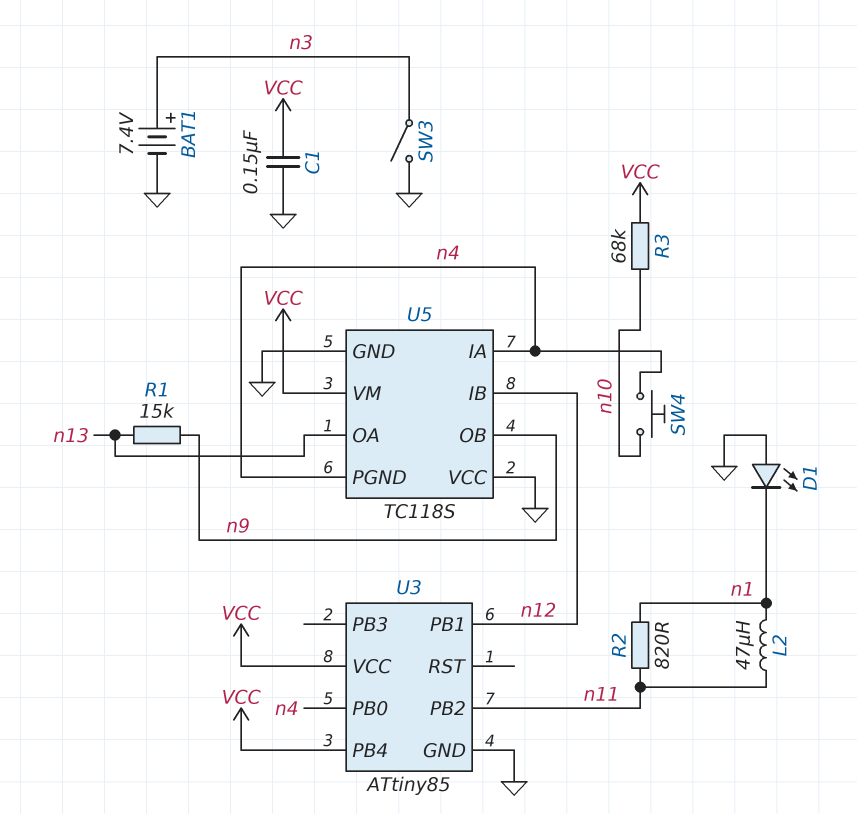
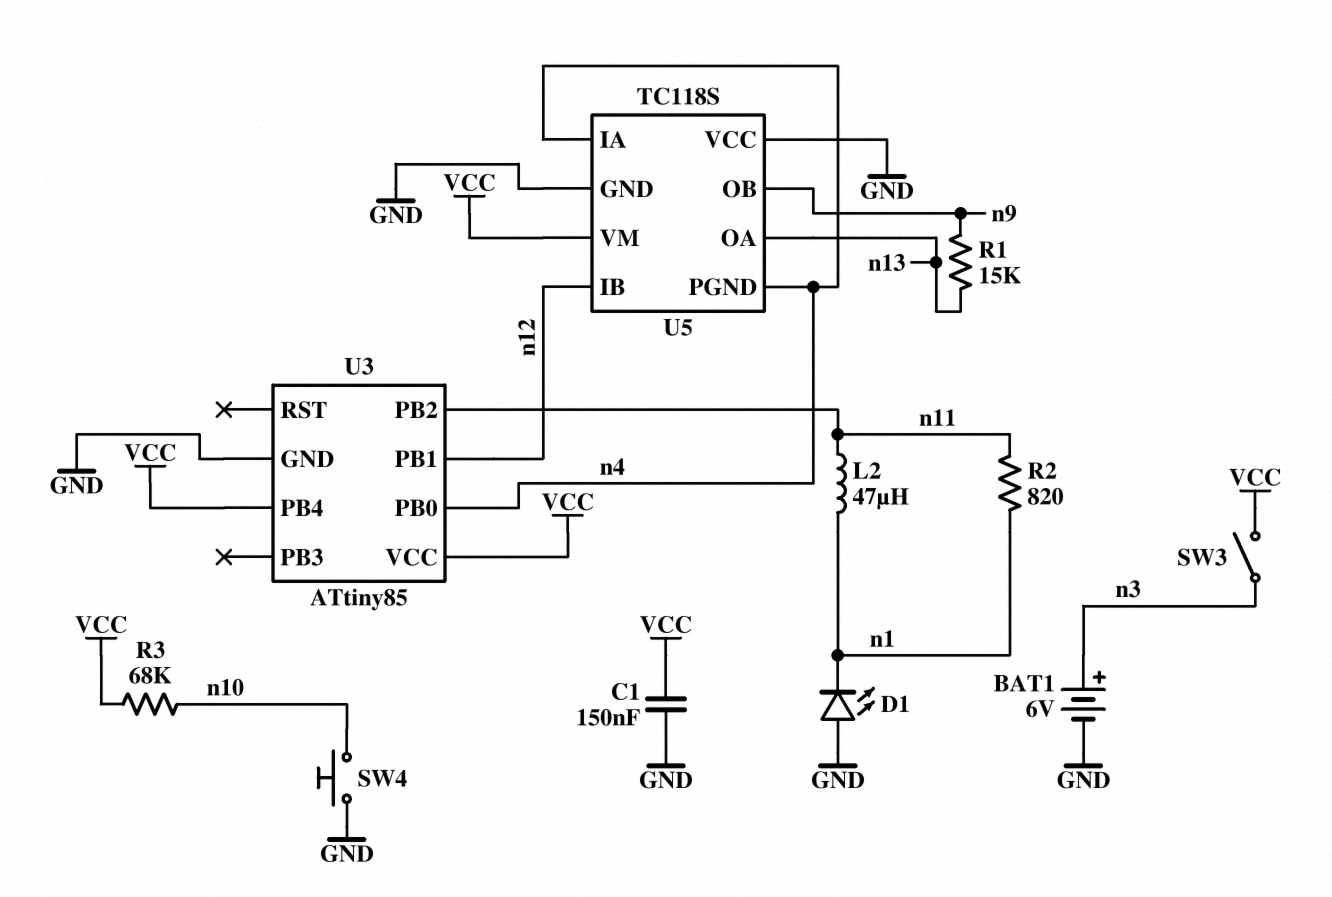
BAT1: 7.4V (plus n3, minus GND) -> 6V (plus n3, minus GND)
SW3: switch (GND, n3) -> switch (VCC, n3)
SW4: button (n4, n10) -> button (GND, n10)

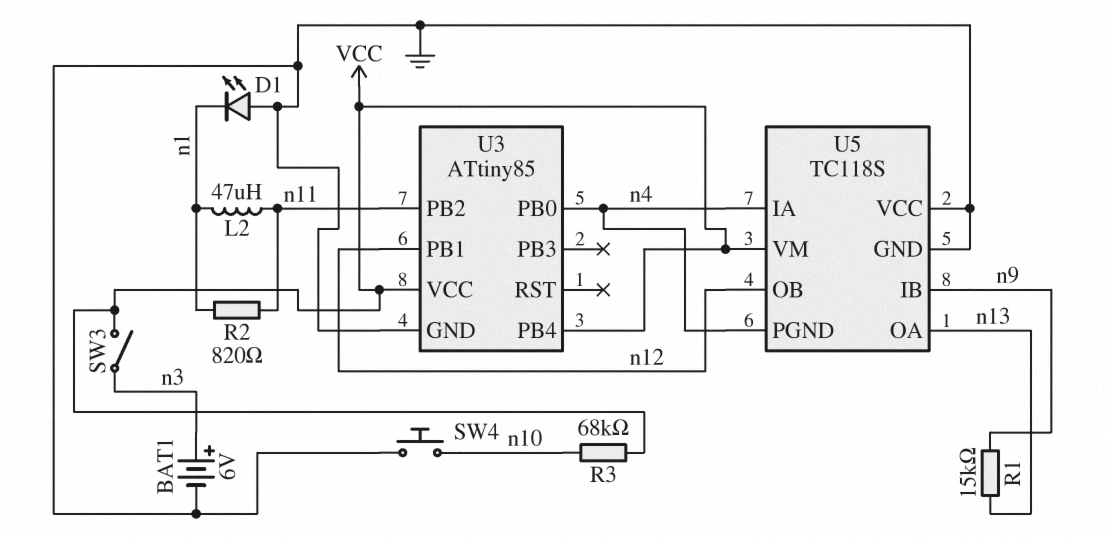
C1: 150nF (GND, VCC) -> none
U5 pin IB: n12 -> n9
U5 pin OB: n9 -> n12

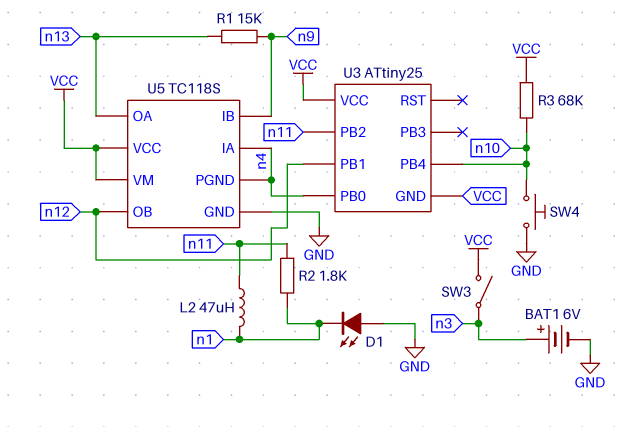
R2: 820 (n1, n11) -> 1.8k (n1, n11)
U3: ATtiny85 -> ATtiny25
U3 pin GND: GND -> VCC
U3 pin PB4: VCC -> n10
U5 pin VCC: GND -> VCC

